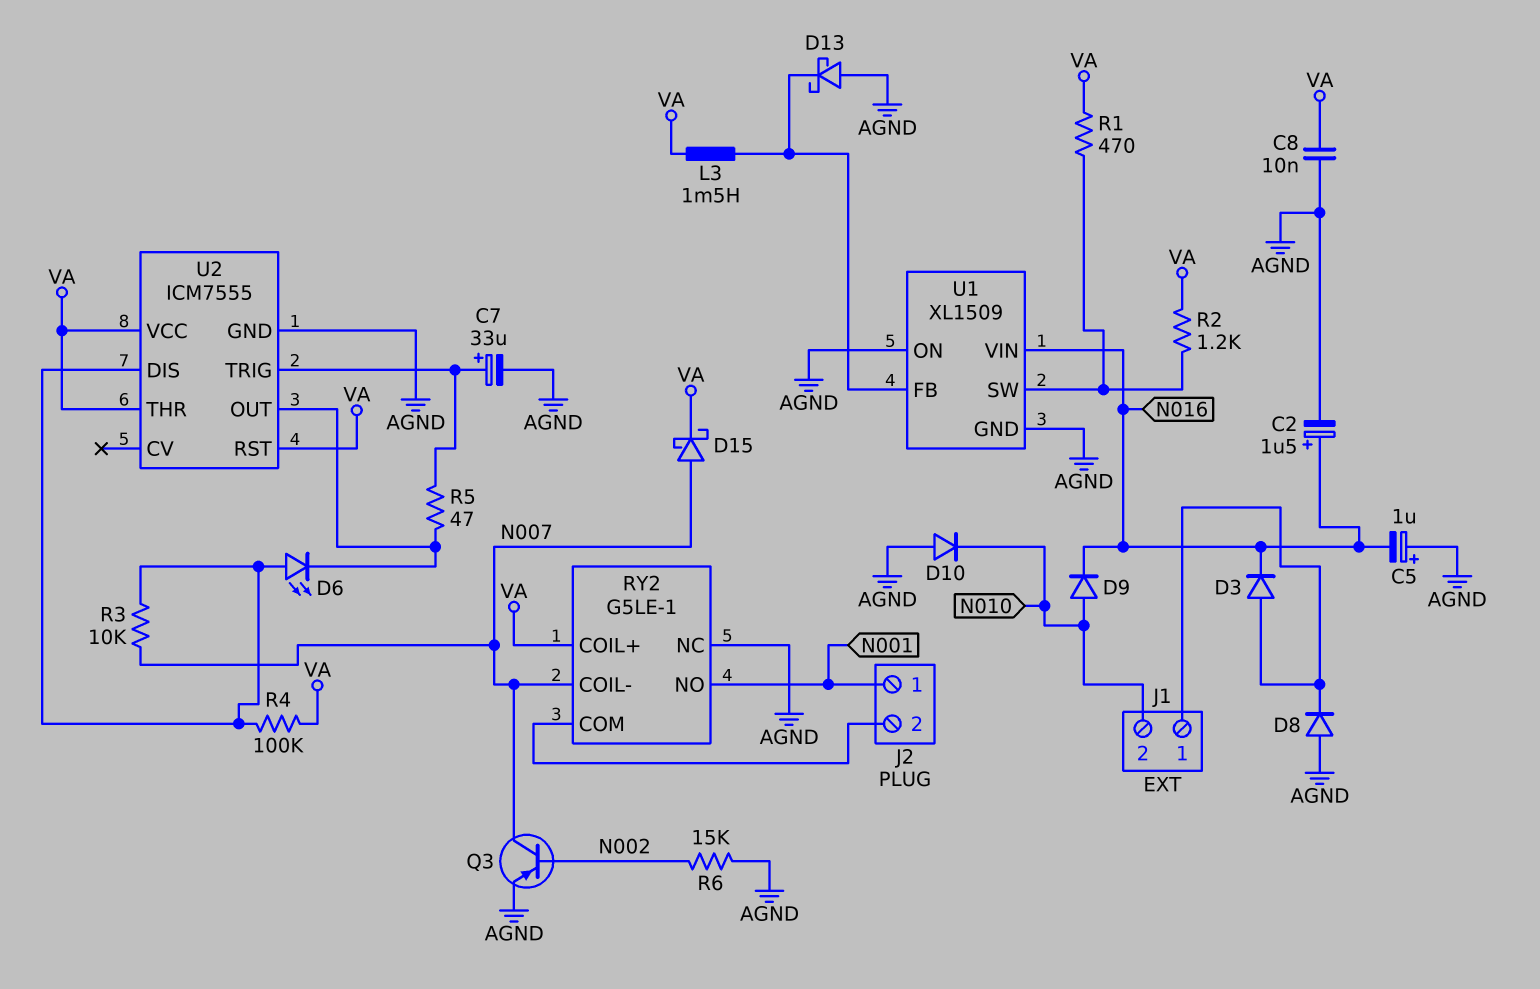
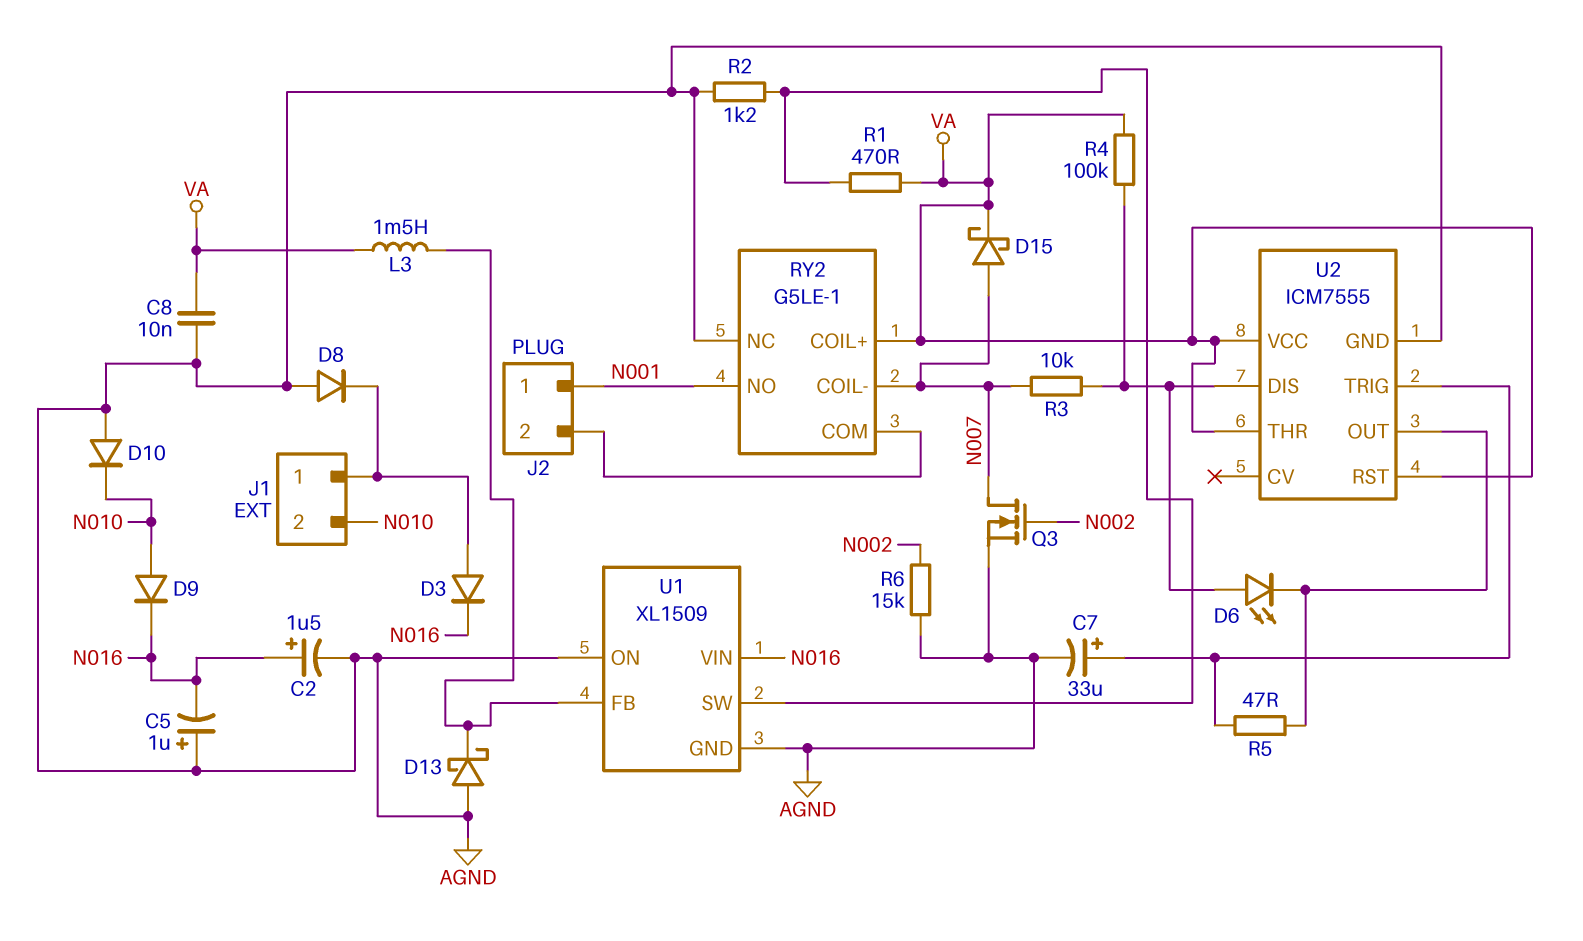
Q3: PNP (B N002, C N007, E AGND) -> NMOS (G N002, D N007, S AGND)
R2: 1.2k (U1/SW, VA) -> 1.2k (AGND, U1/SW)

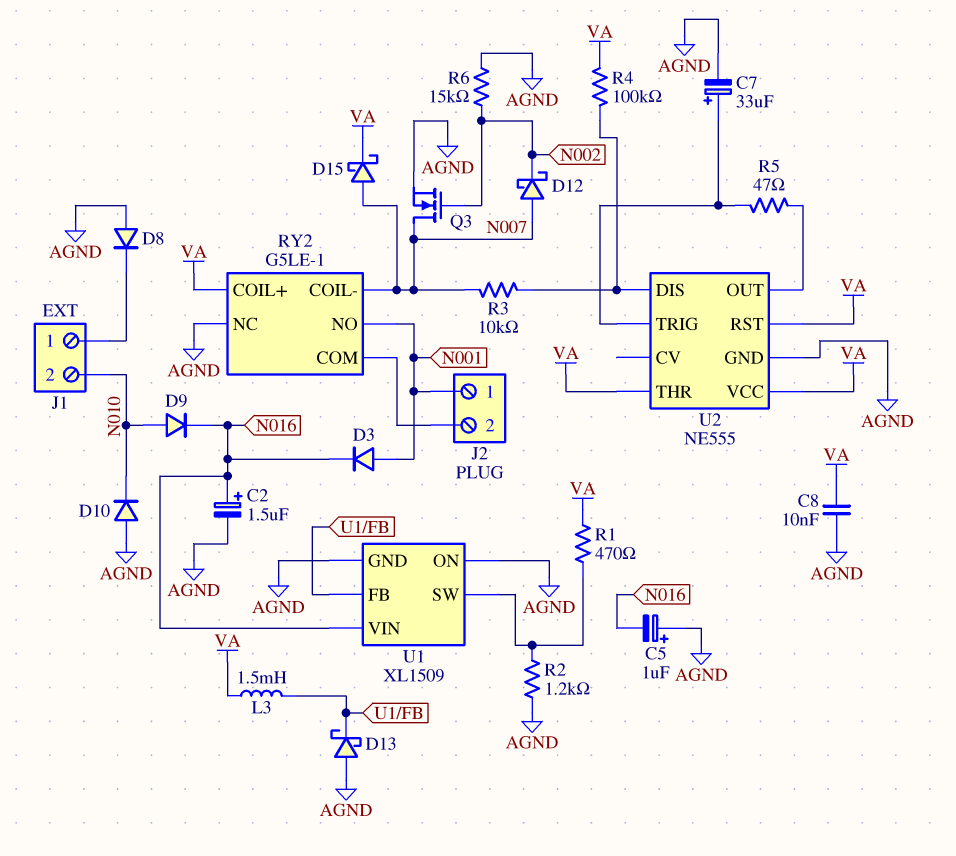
D3: diode (A J1/1, K N016) -> diode (A N001, K N016)
D6: LED (A U2/DIS, K U2/OUT) -> none
D12: none -> schottky (A N007, K N002)
U2: ICM7555 -> NE555

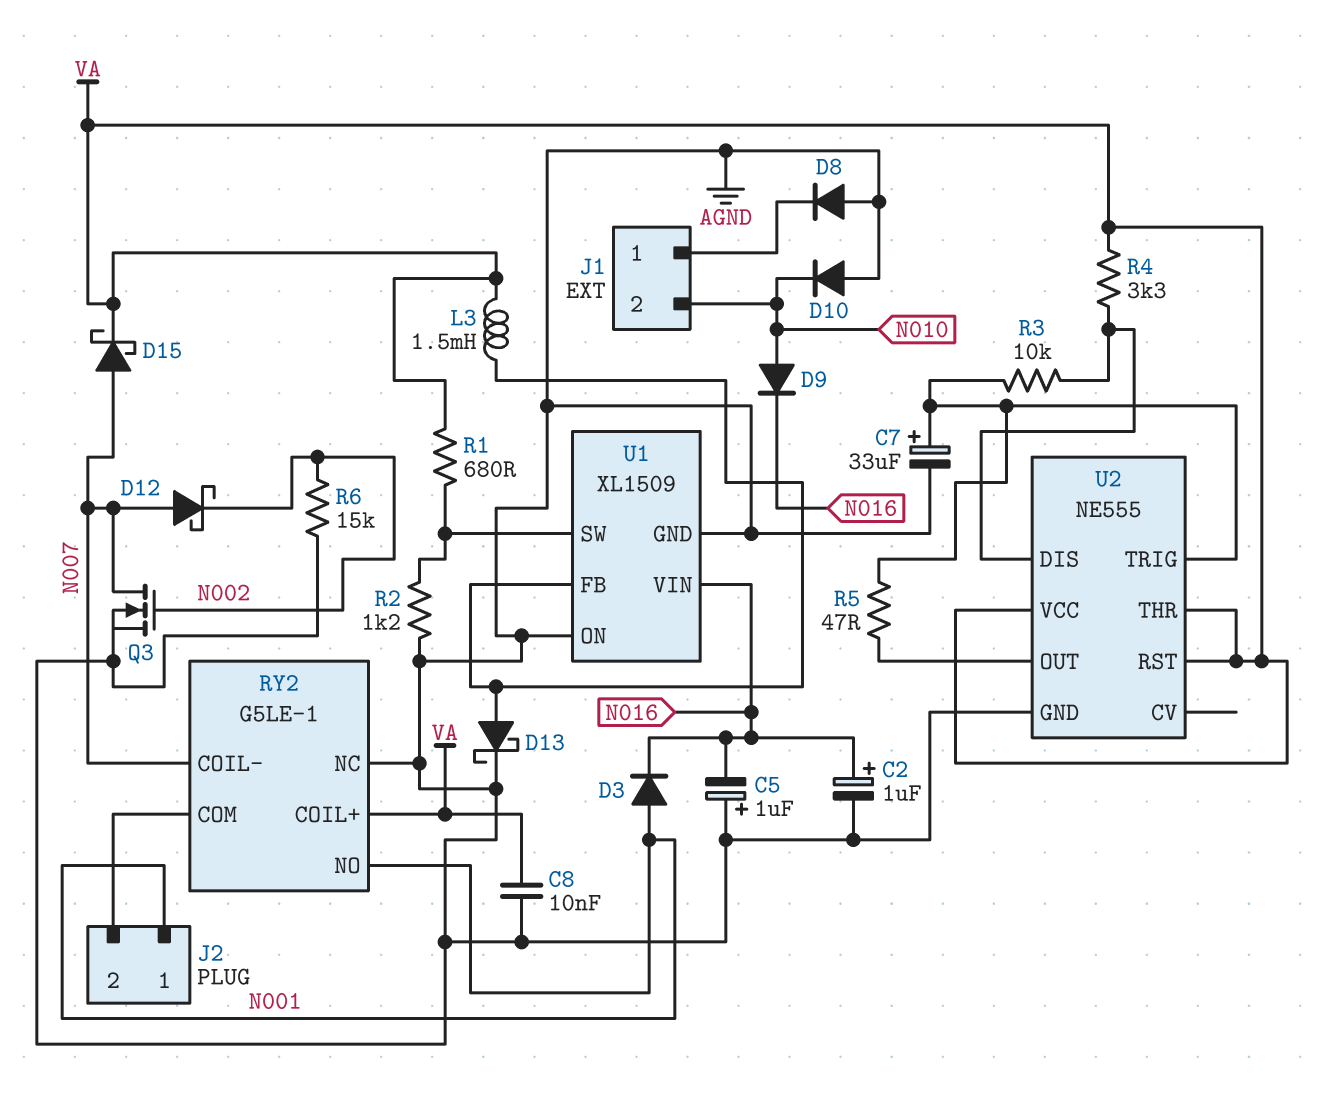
C2: 1.5uF (plus N016, minus AGND) -> 1uF (plus N016, minus AGND)
D13: schottky (A AGND, K U1/FB) -> schottky (A U1/FB, K AGND)
R1: 470 (U1/SW, VA) -> 680 (U1/SW, VA)
R3: 10k (N007, U2/DIS) -> 10k (U2/DIS, U2/TRIG)
R4: 100k (U2/DIS, VA) -> 3.3k (U2/DIS, VA)

